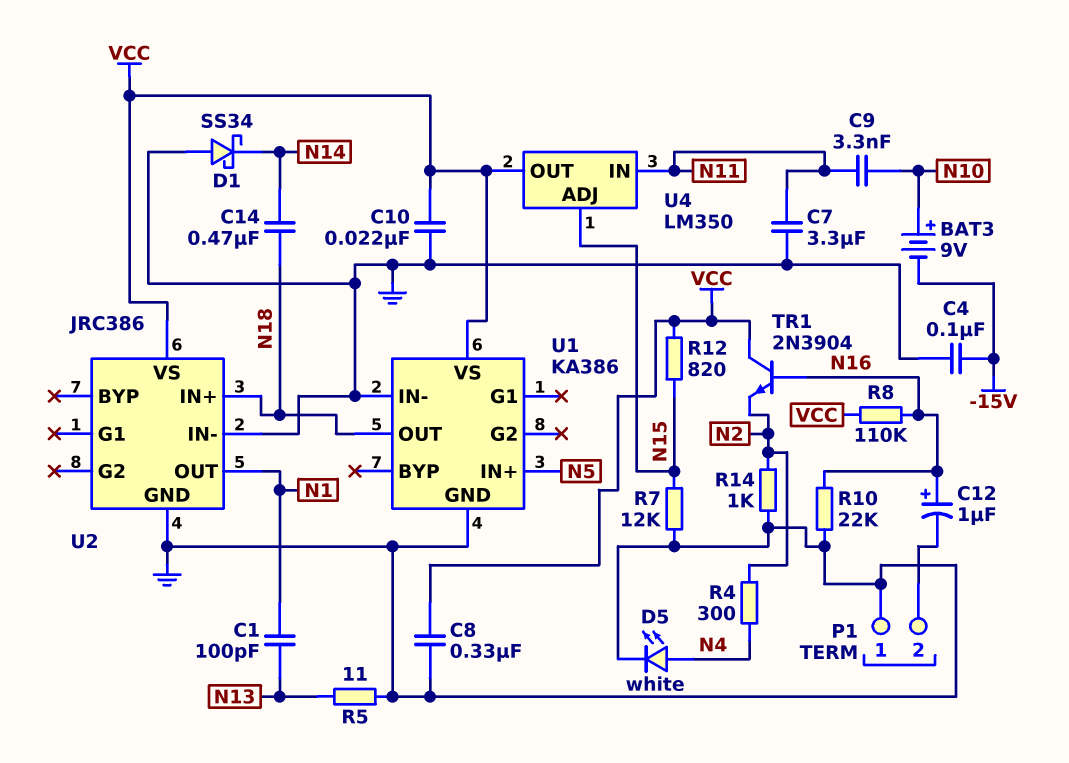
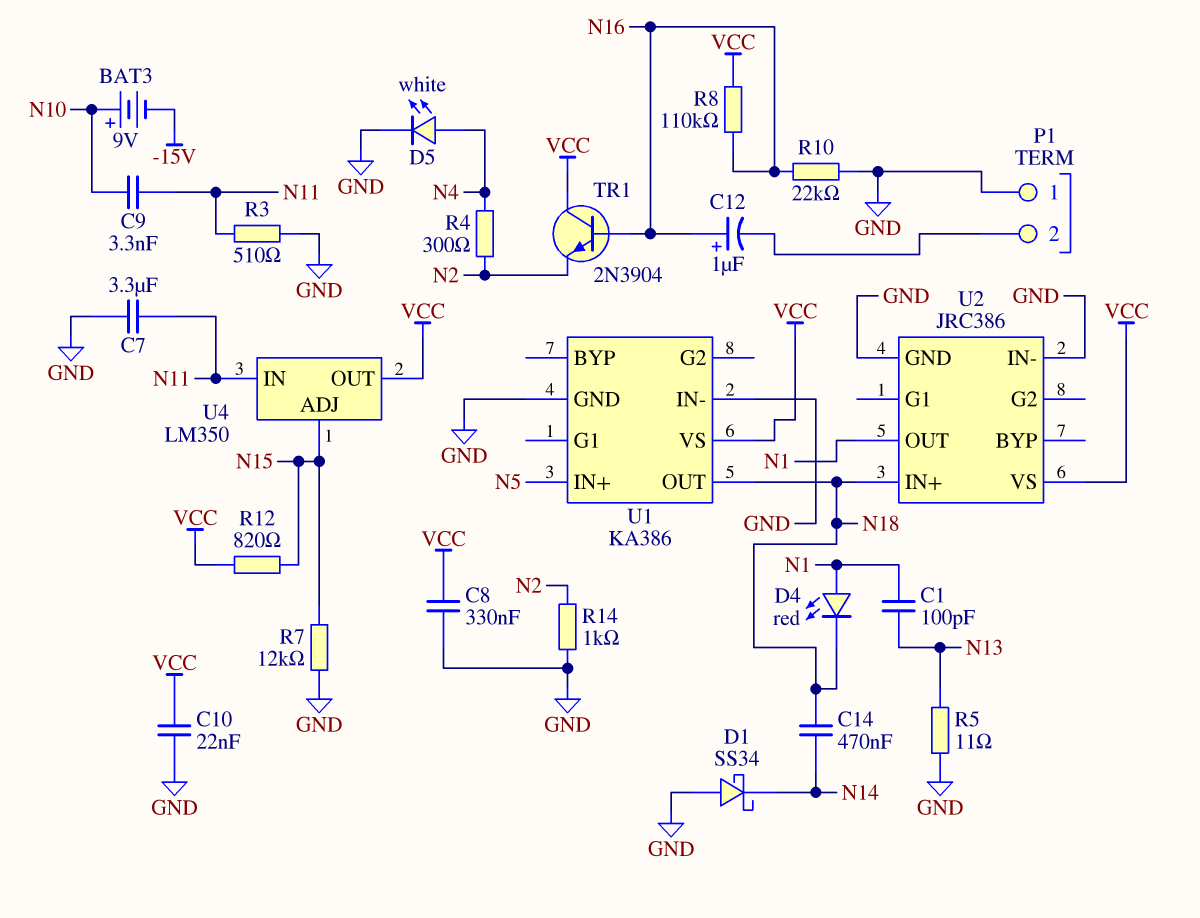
C4: 100nF (-15V, GND) -> none
D4: none -> LED red (A N1, K N18)
R3: none -> 510 (GND, N11)

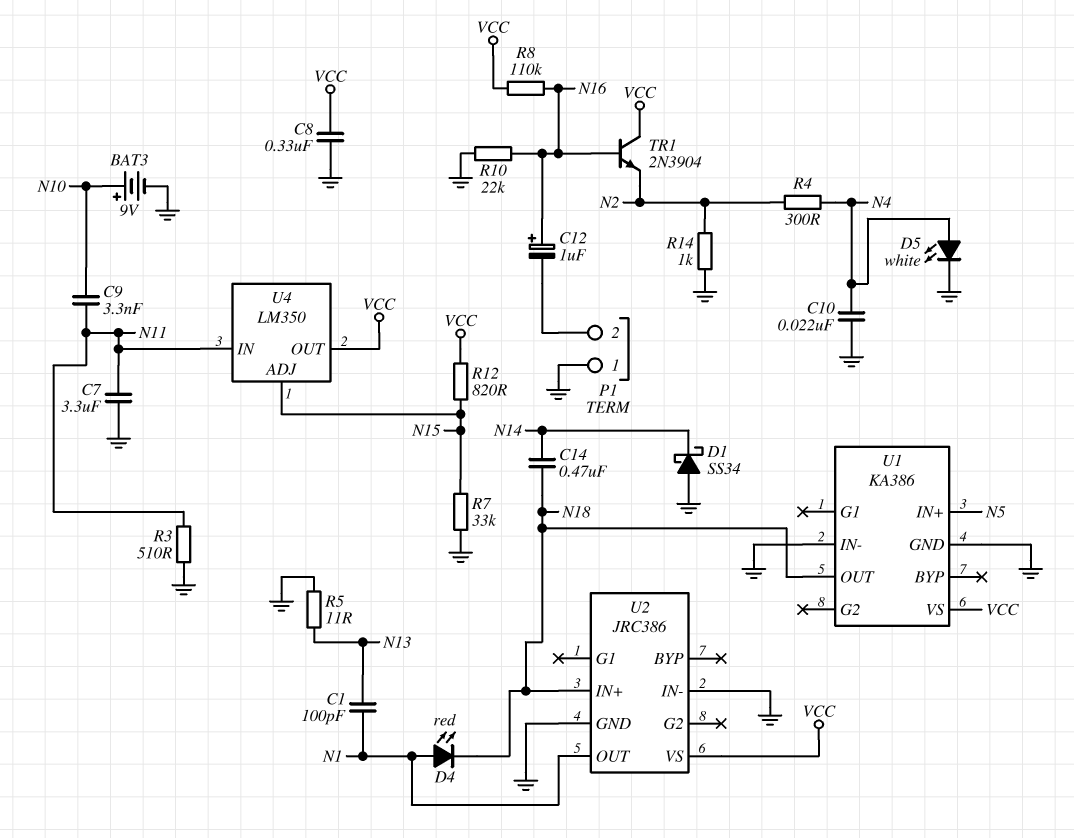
BAT3: 9V (plus N10, minus -15V) -> 9V (plus N10, minus GND)
C10: 22nF (GND, VCC) -> 22nF (GND, N4)
R7: 12k (GND, N15) -> 33k (GND, N15)

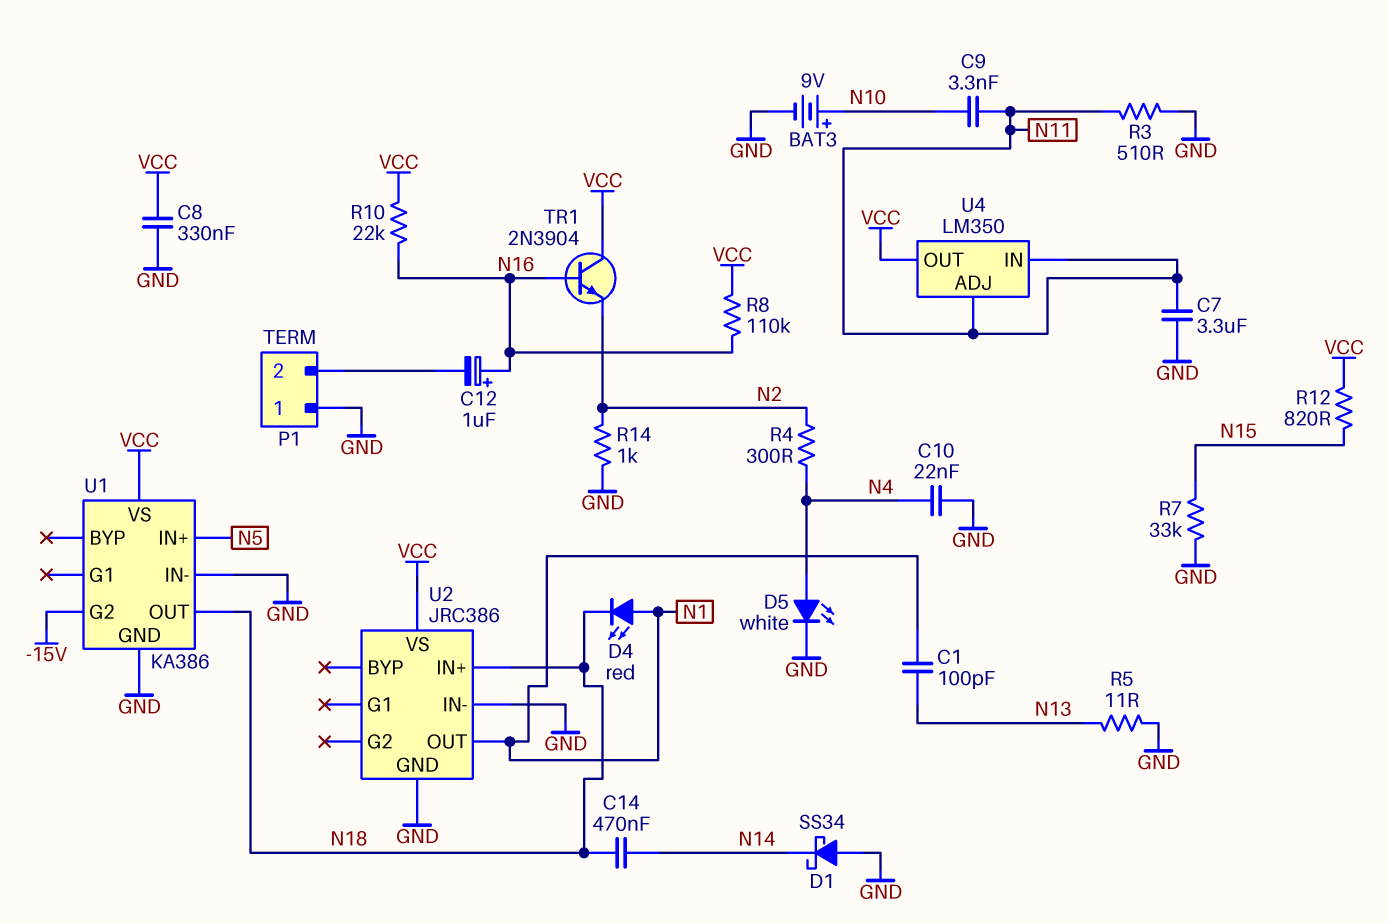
R10: 22k (GND, N16) -> 22k (N16, VCC)
U1 pin G2: none -> -15V
U4 pin ADJ: N15 -> N11

